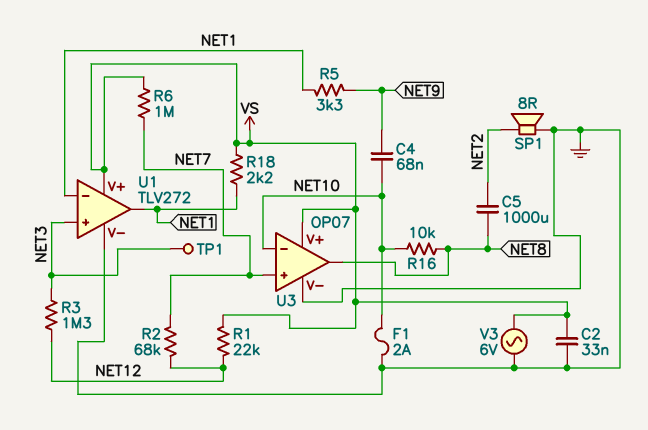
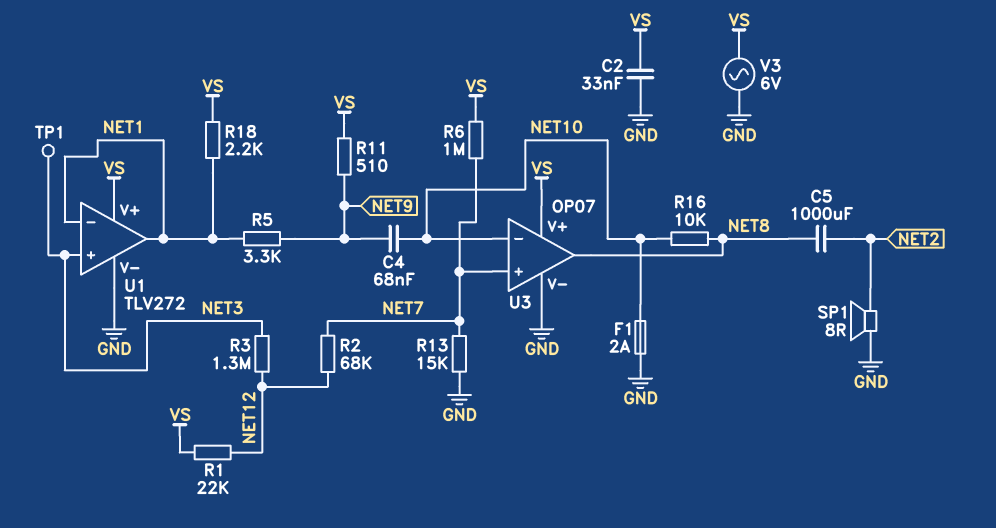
R11: none -> 510 (NET9, VS)
R13: none -> 15k (GND, NET7)

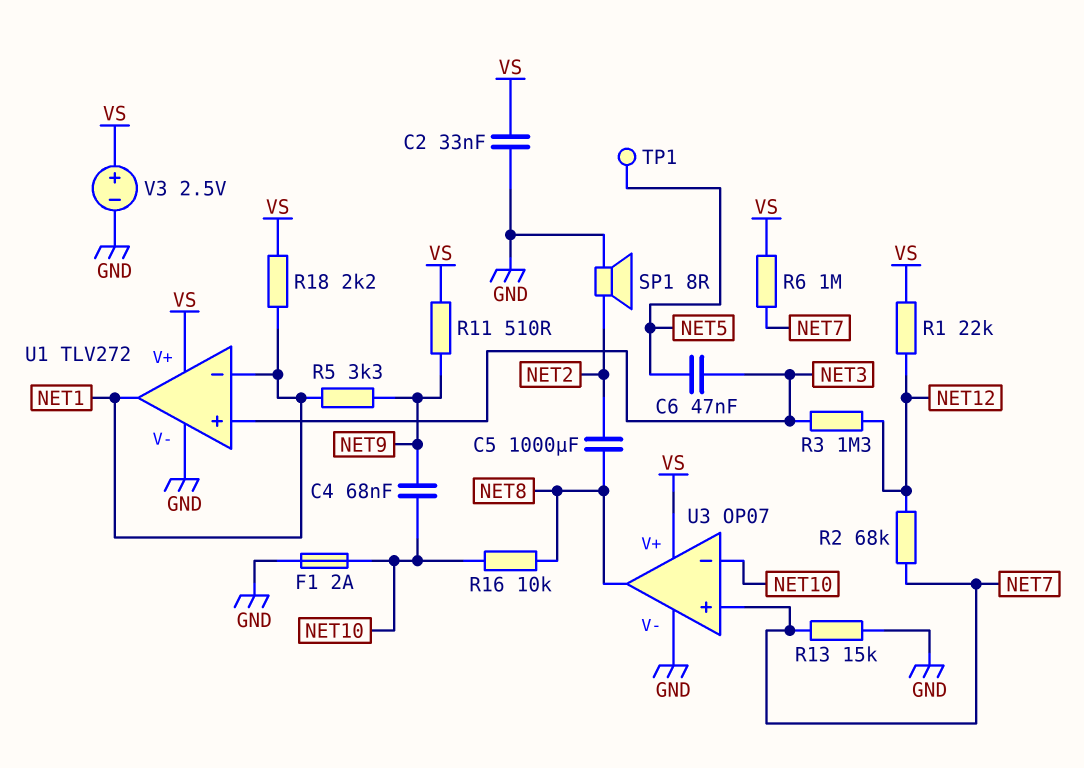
C6: none -> 47nF (NET3, NET5)
TP1: test point (NET3) -> test point (NET5)
V3: AC 6V (GND, VS) -> 2.5V (plus VS, minus GND)

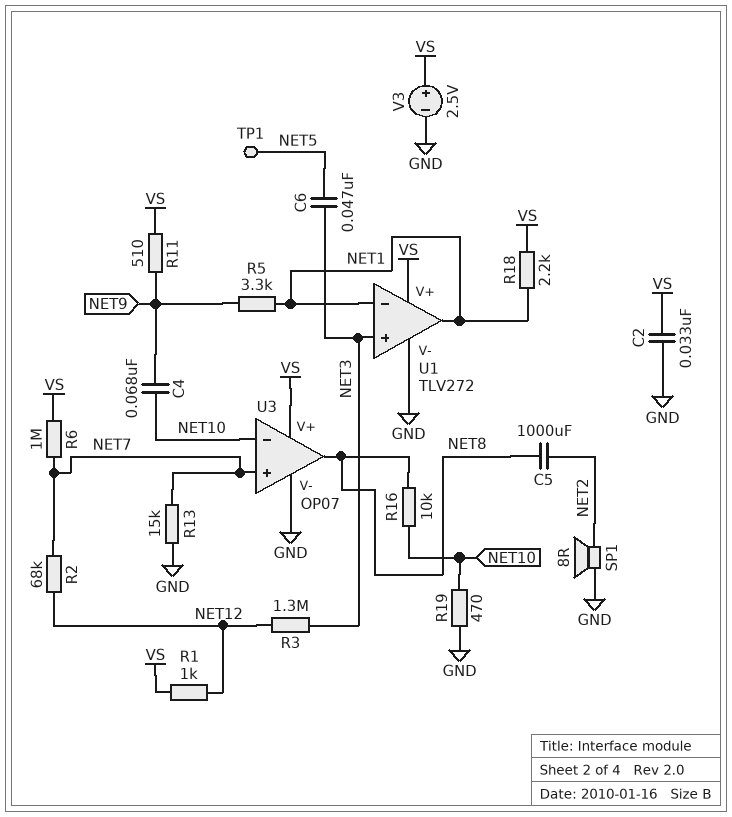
F1: 2A (GND, NET10) -> none
R1: 22k (NET12, VS) -> 1k (NET12, VS)
R19: none -> 470 (GND, NET10)

